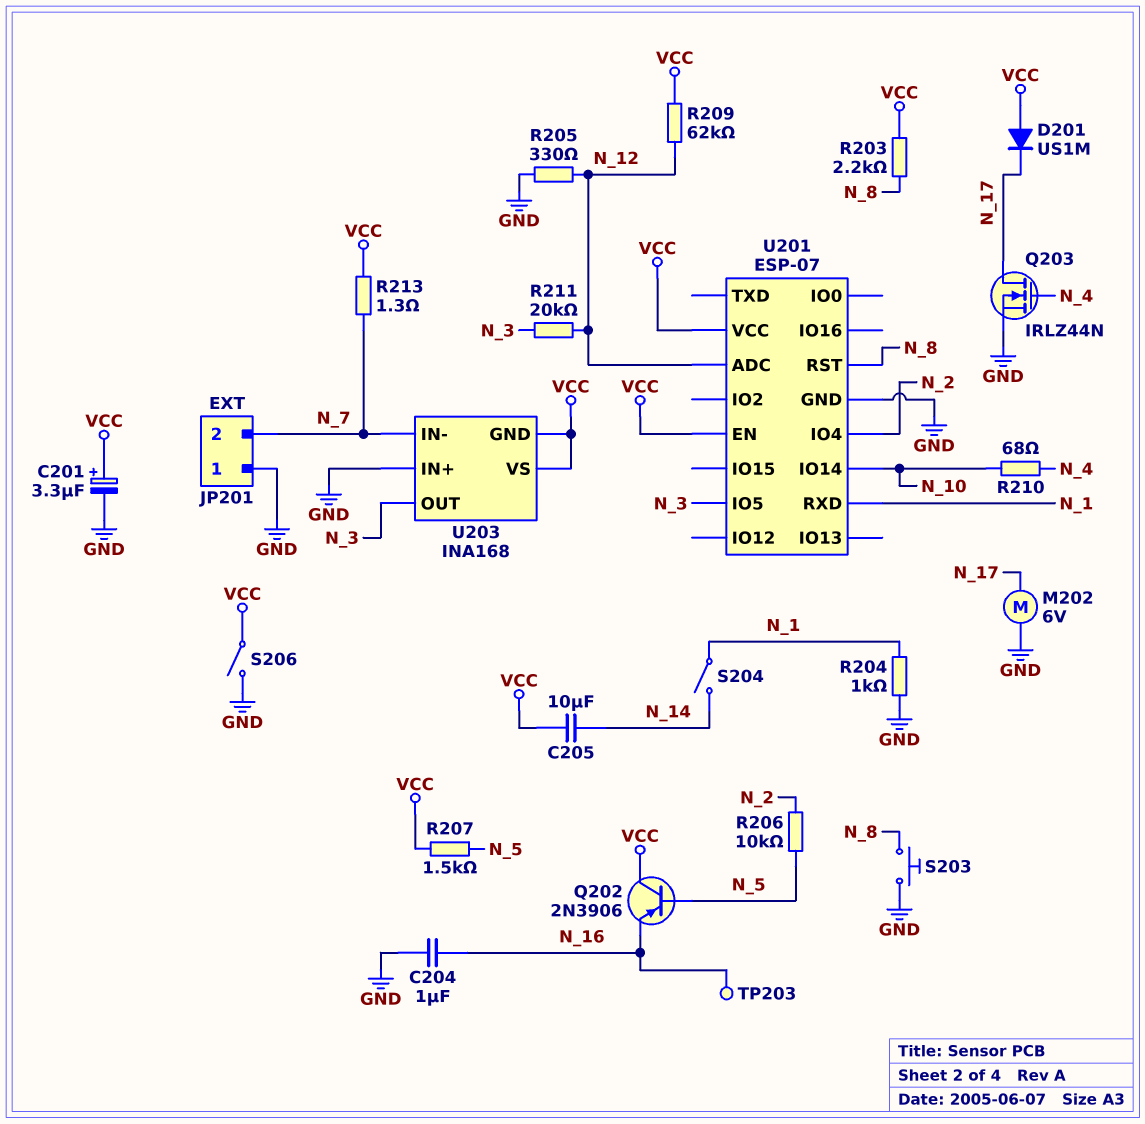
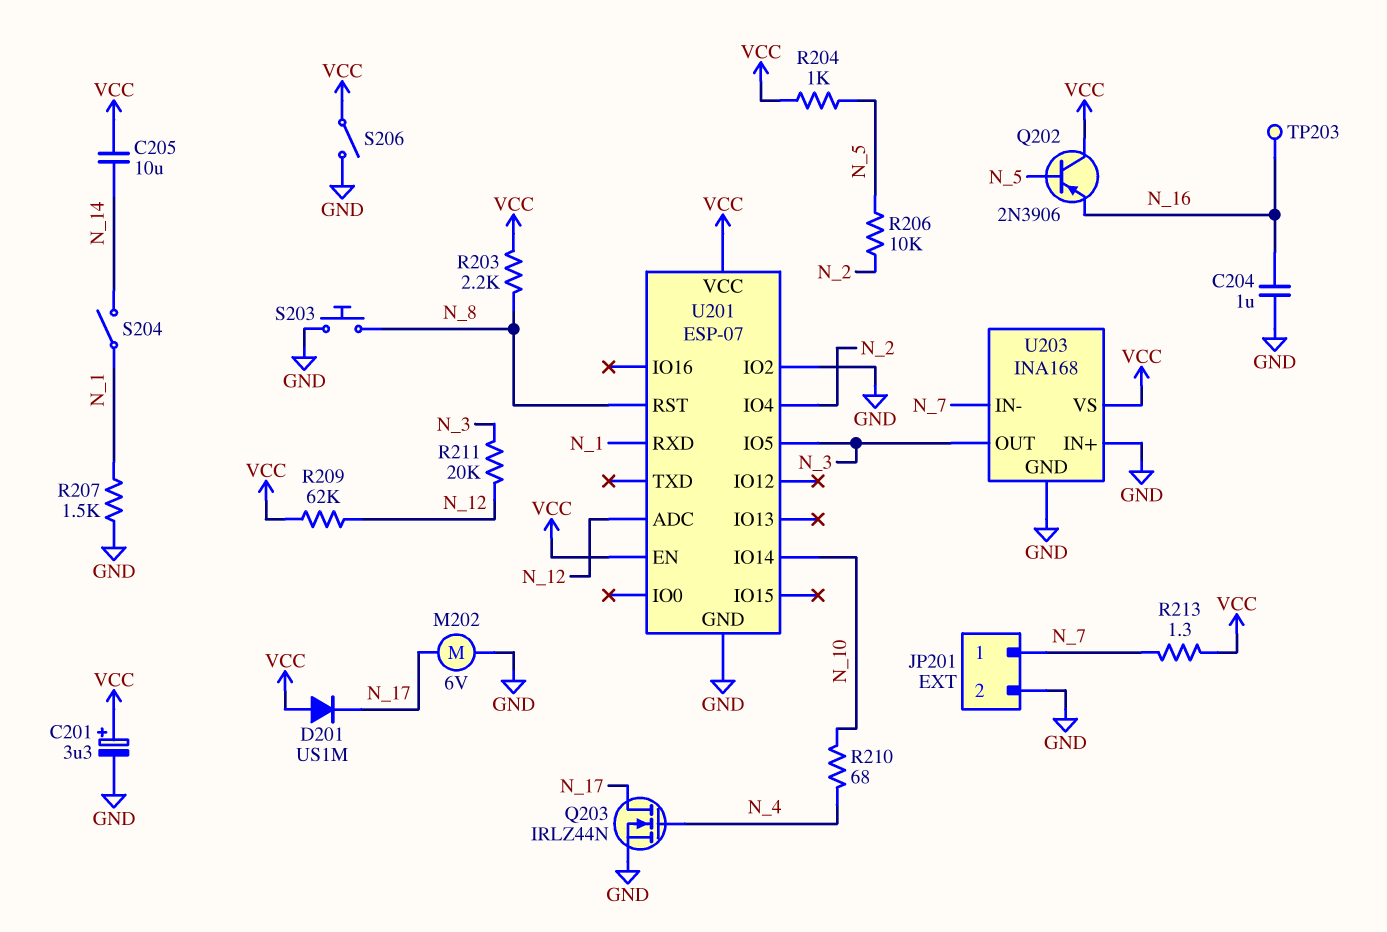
JP201 pin 1: GND -> N_7
JP201 pin 2: N_7 -> GND
R204: 1k (GND, N_1) -> 1k (N_5, VCC)
R205: 330 (GND, N_12) -> none
R207: 1.5k (N_5, VCC) -> 1.5k (GND, N_1)
U201 pin IO2: none -> GND
U203 pin GND: VCC -> GND

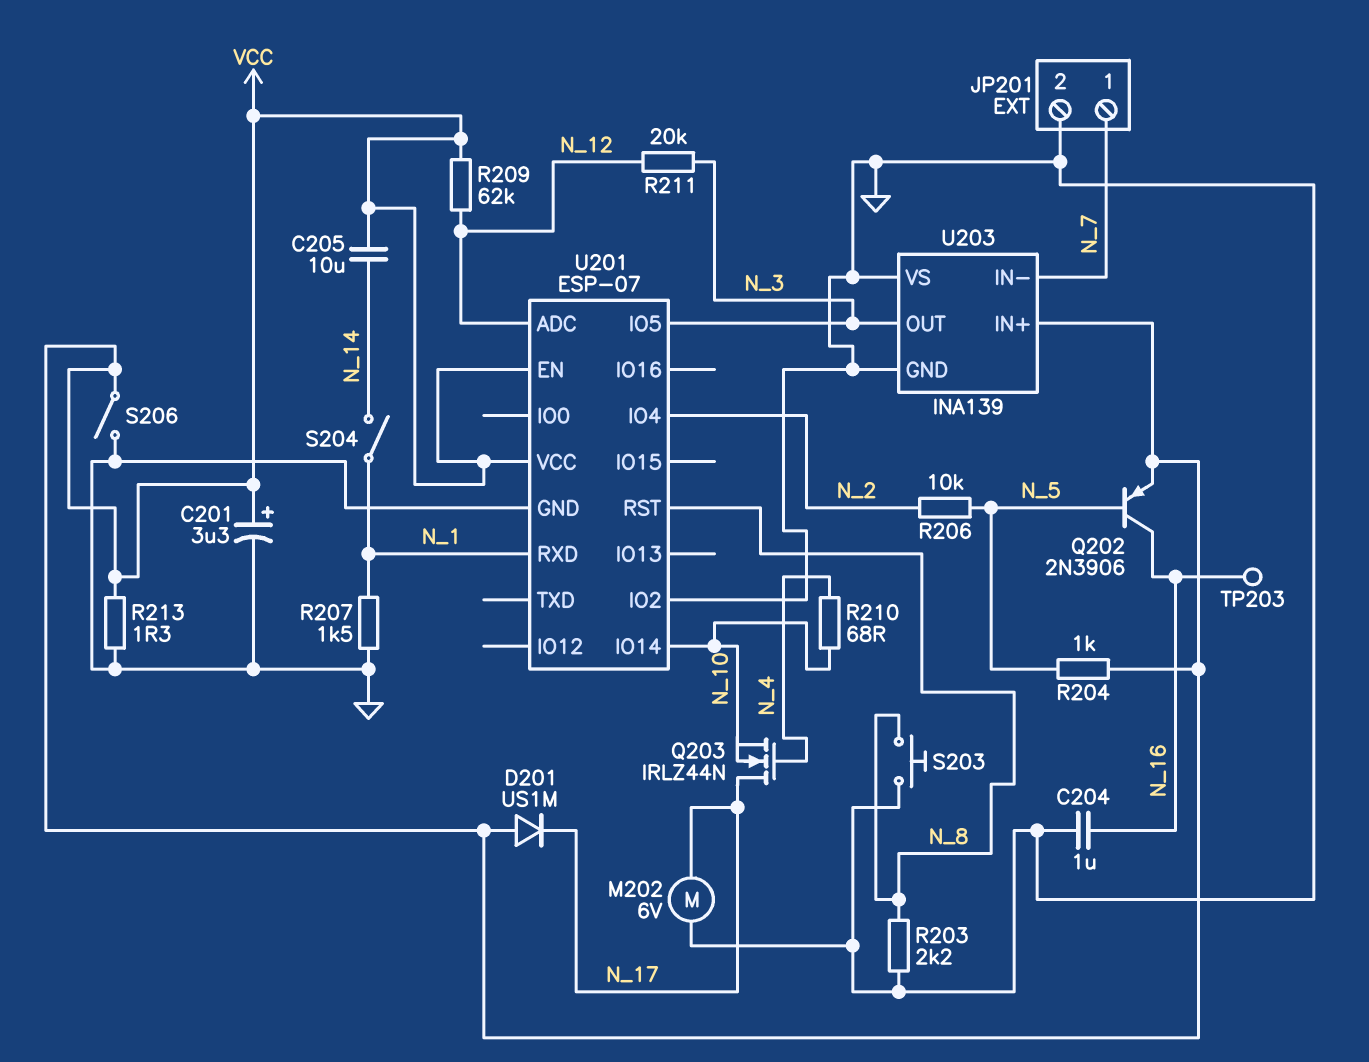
Q202: PNP 2N3906 (B N_5, C VCC, E N_16) -> PNP 2N3906 (B N_5, C N_16, E VCC)
Q203: NMOS IRLZ44N (G N_4, D N_17, S GND) -> NMOS IRLZ44N (G N_4, D N_17, S N_10)
R203: 2.2k (N_8, VCC) -> 2.2k (GND, N_8)
R213: 1.3 (N_7, VCC) -> 1.3 (GND, VCC)
U203: INA168 -> INA139
U203 pin IN+: GND -> VCC
U203 pin VS: VCC -> GND

